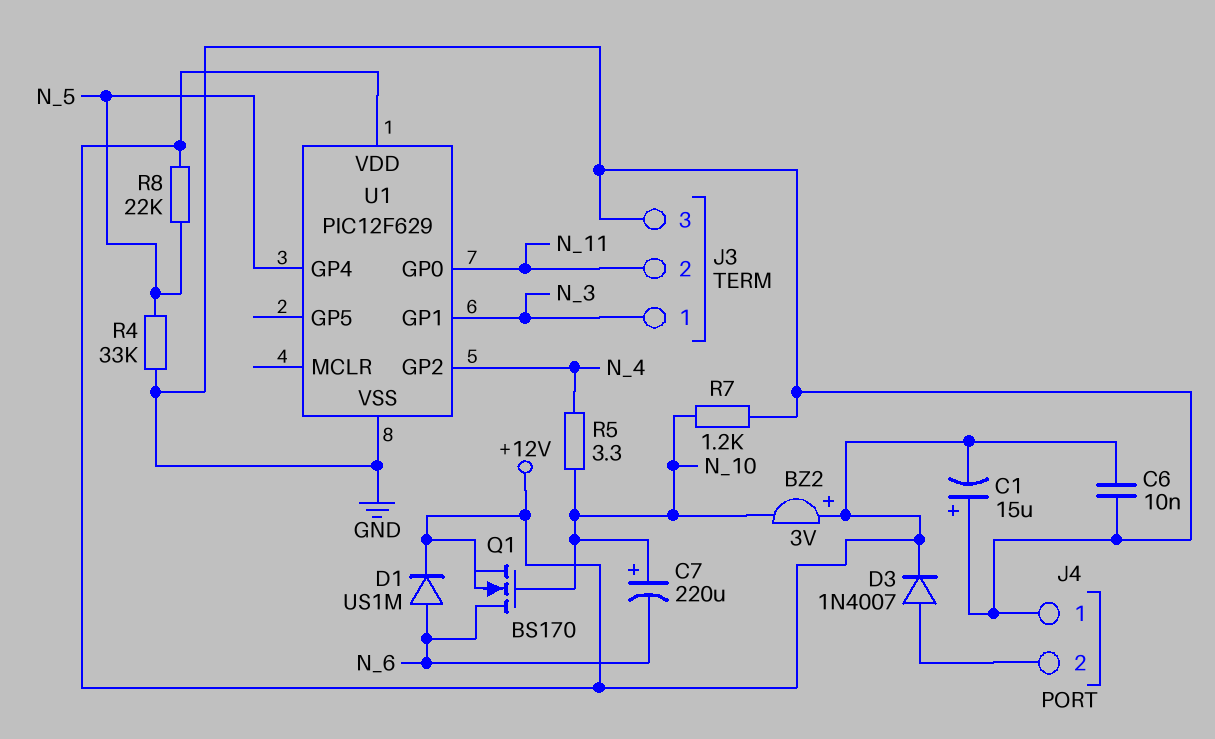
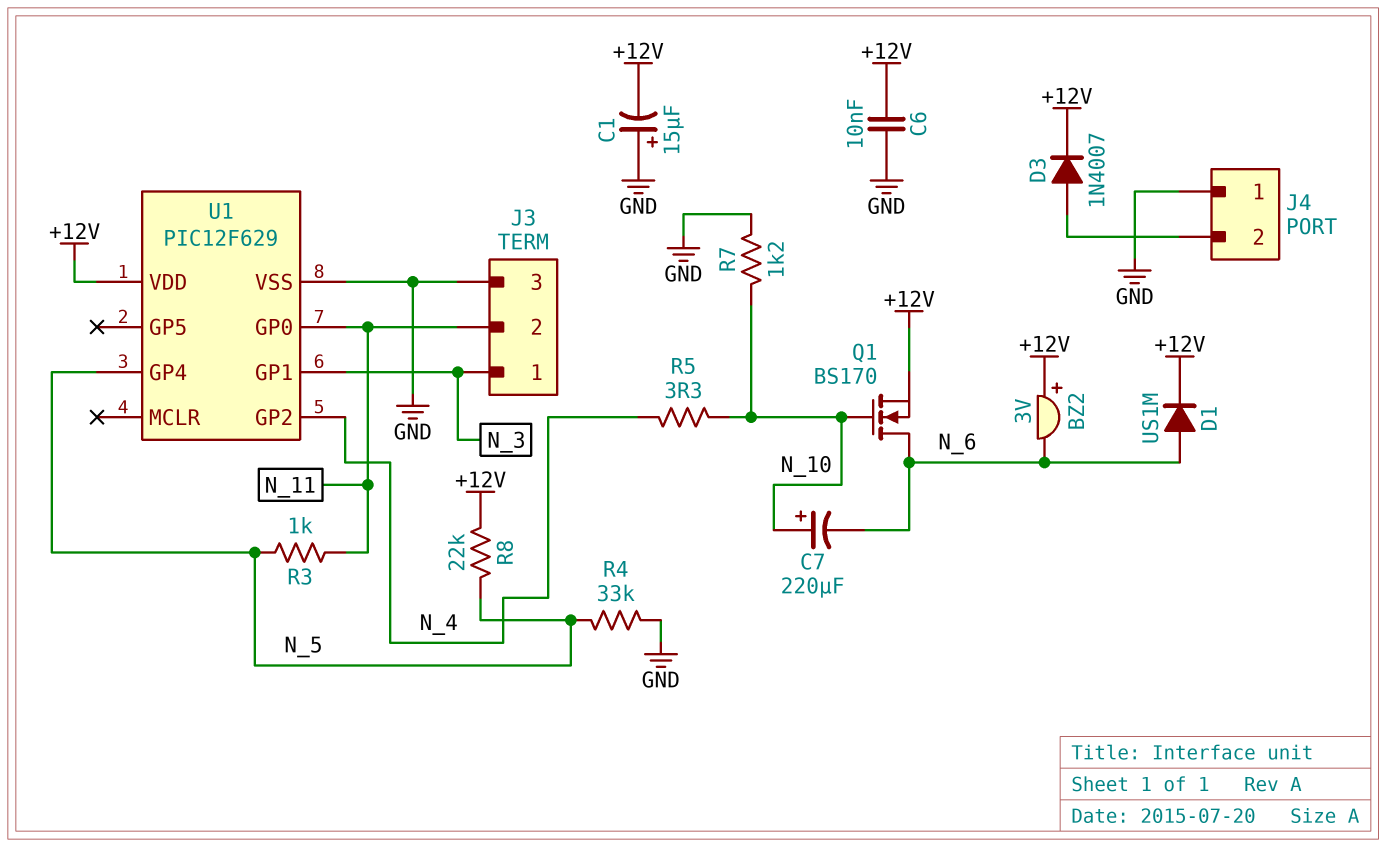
BZ2: buzzer 3V (plus +12V, minus N_10) -> buzzer 3V (plus +12V, minus N_6)
R3: none -> 1k (N_5, N_11)

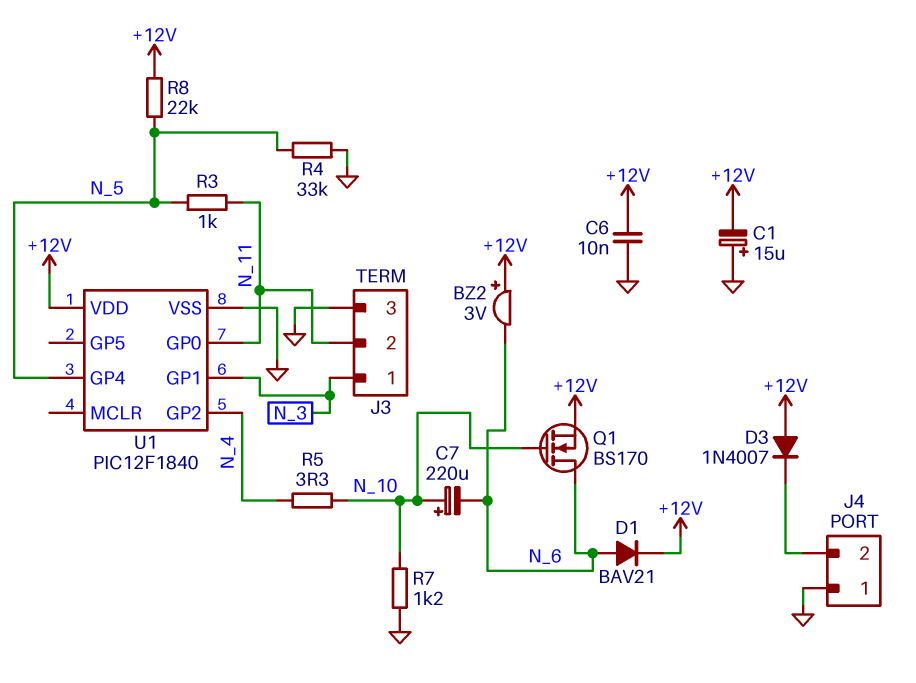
D1: diode US1M (A N_6, K +12V) -> diode BAV21 (A N_6, K +12V)
D3: diode 1N4007 (A J4/2, K +12V) -> diode 1N4007 (A +12V, K J4/2)
U1: PIC12F629 -> PIC12F1840

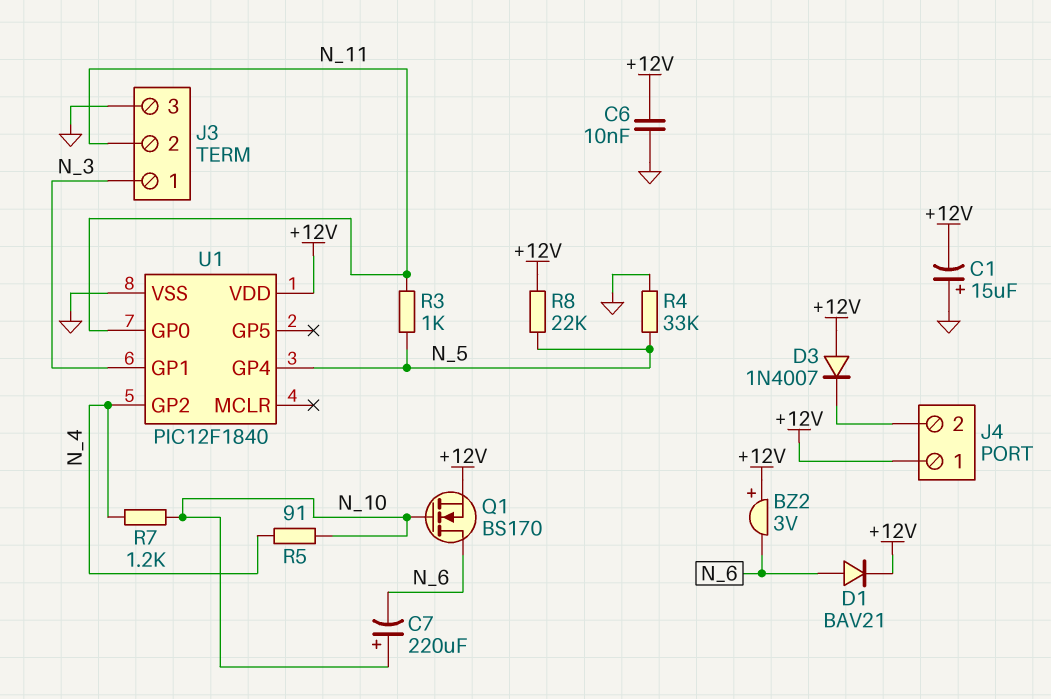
J4 pin 1: GND -> +12V
R5: 3.3 (N_4, N_10) -> 91 (N_4, N_10)
R7: 1.2k (GND, N_10) -> 1.2k (N_4, N_10)

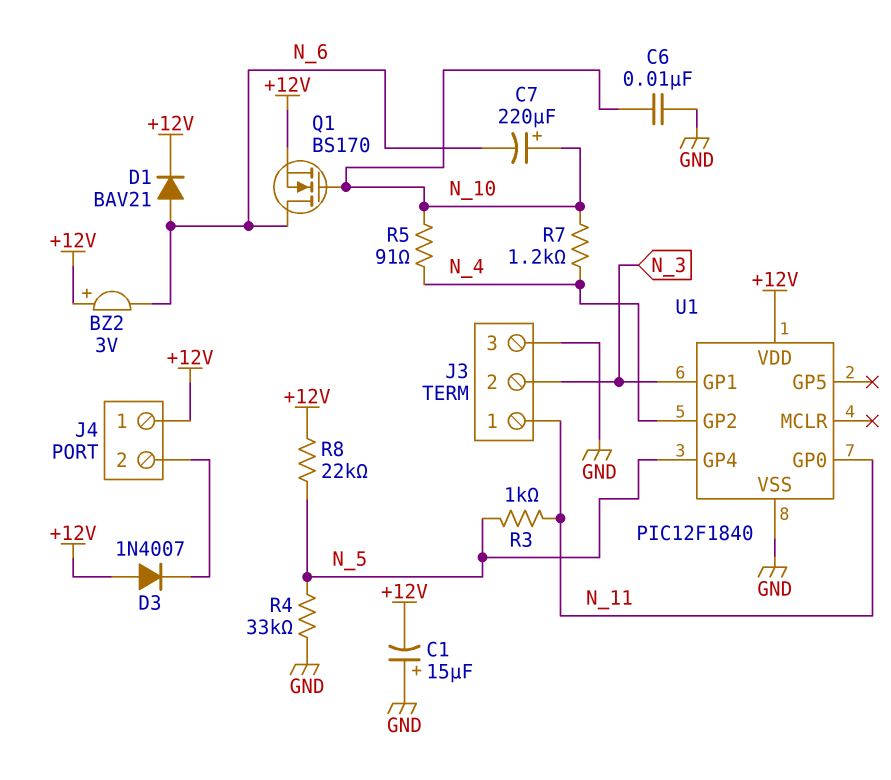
C6: 10nF (+12V, GND) -> 10nF (GND, N_10)
J3 pin 1: N_3 -> N_11
J3 pin 2: N_11 -> N_3

